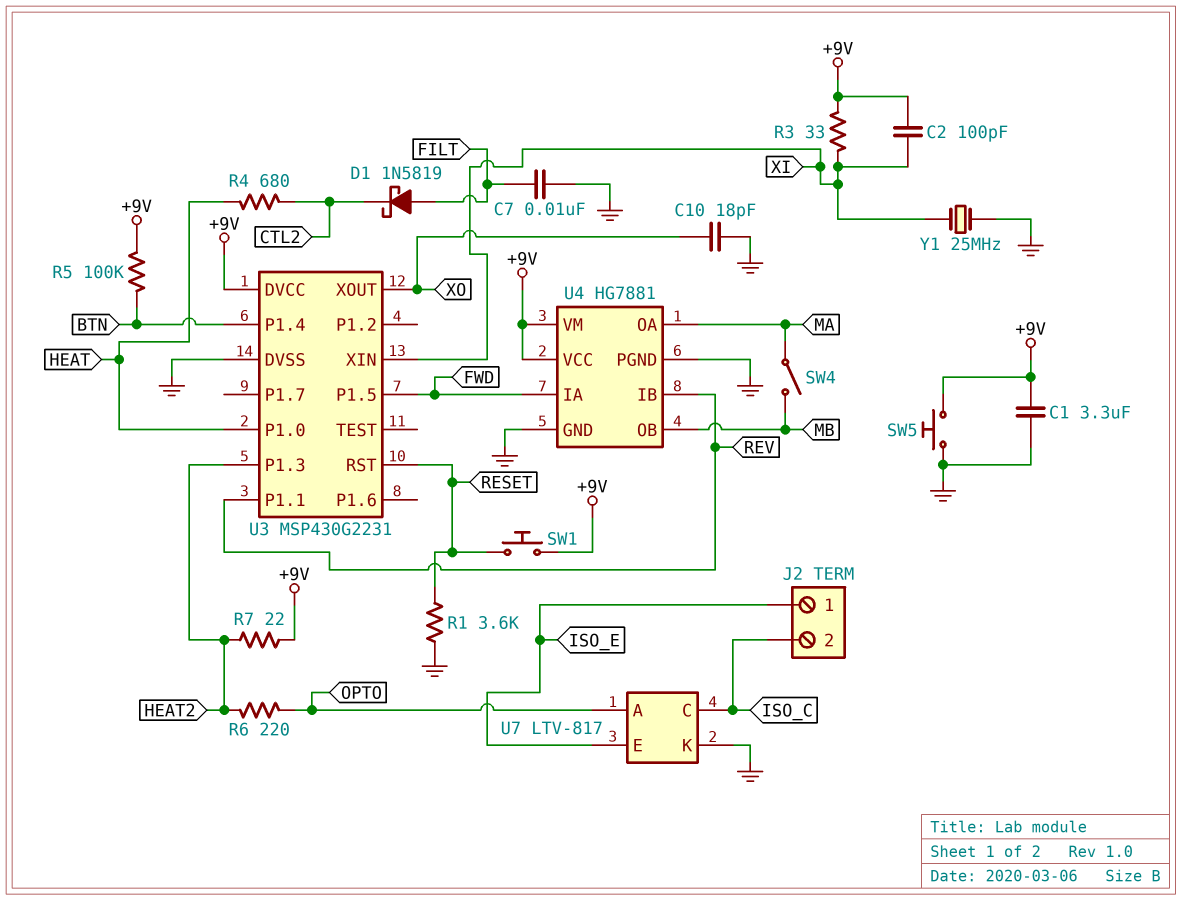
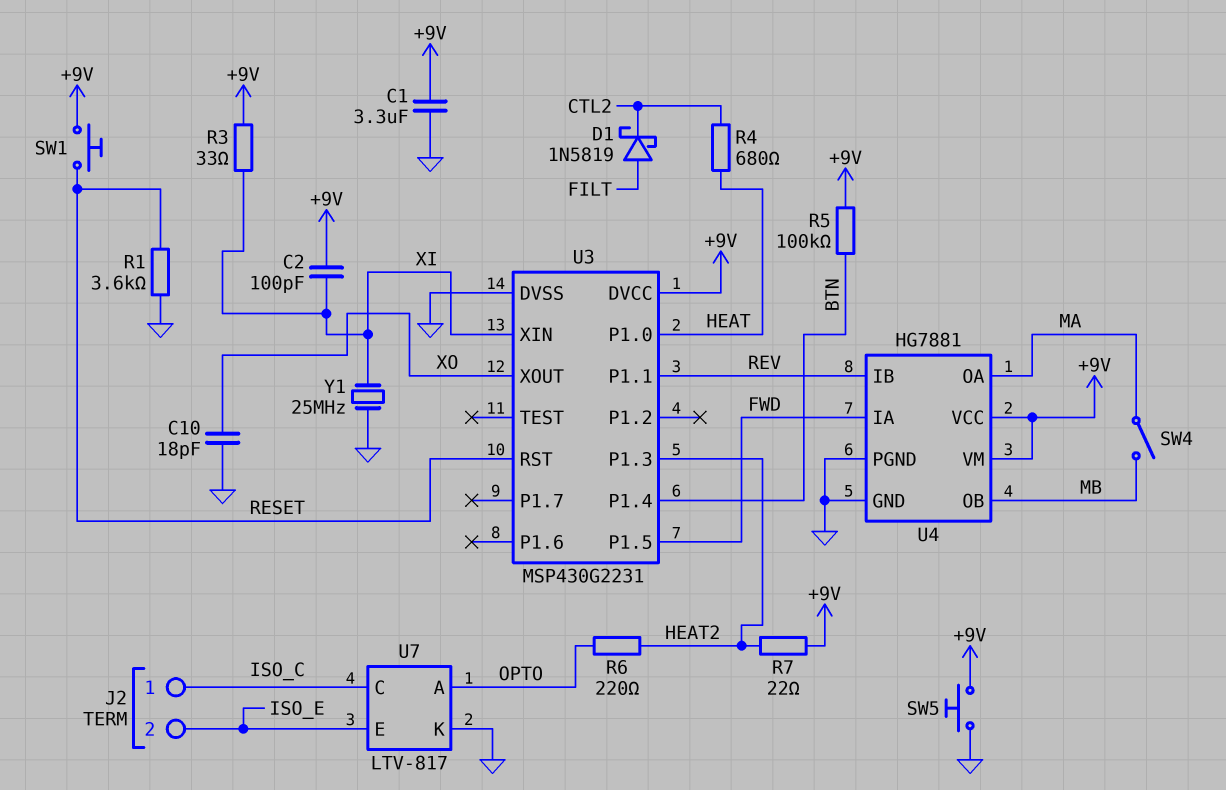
C7: 10nF (FILT, GND) -> none
J2 pin 1: ISO_E -> ISO_C
J2 pin 2: ISO_C -> ISO_E

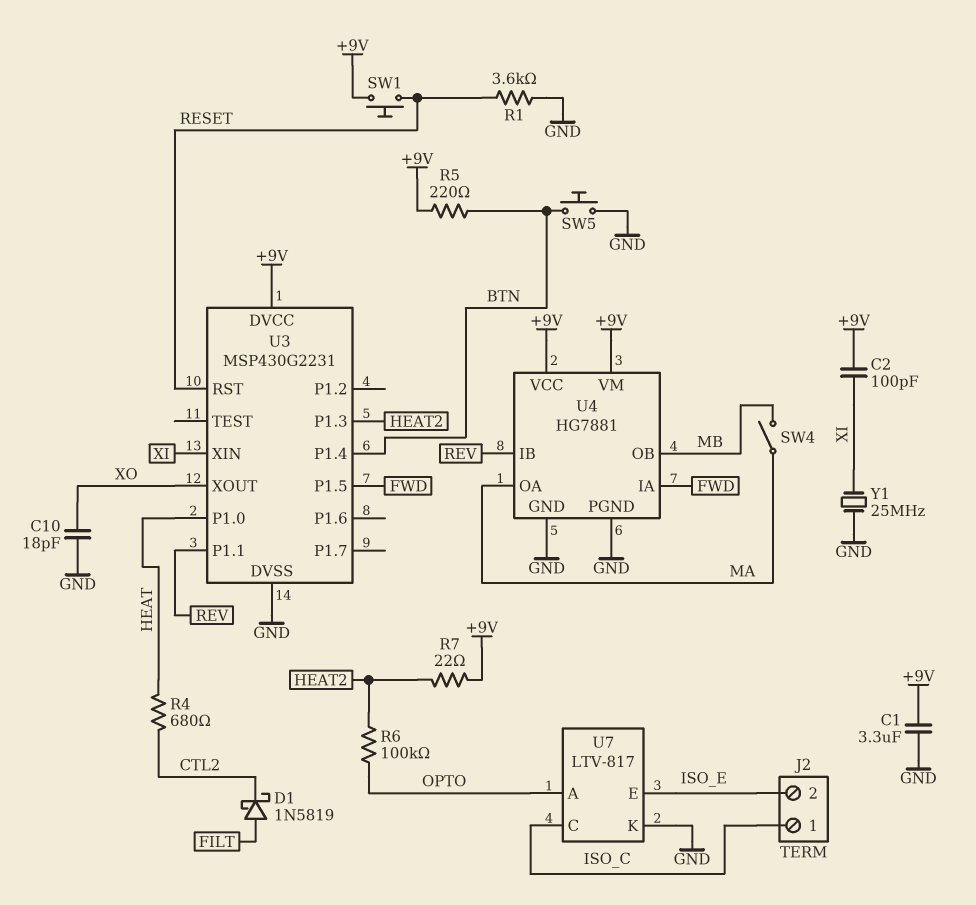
R3: 33 (+9V, XI) -> none
R5: 100k (+9V, BTN) -> 220 (+9V, BTN)
R6: 220 (HEAT2, OPTO) -> 100k (HEAT2, OPTO)
SW5: button (+9V, GND) -> button (BTN, GND)

